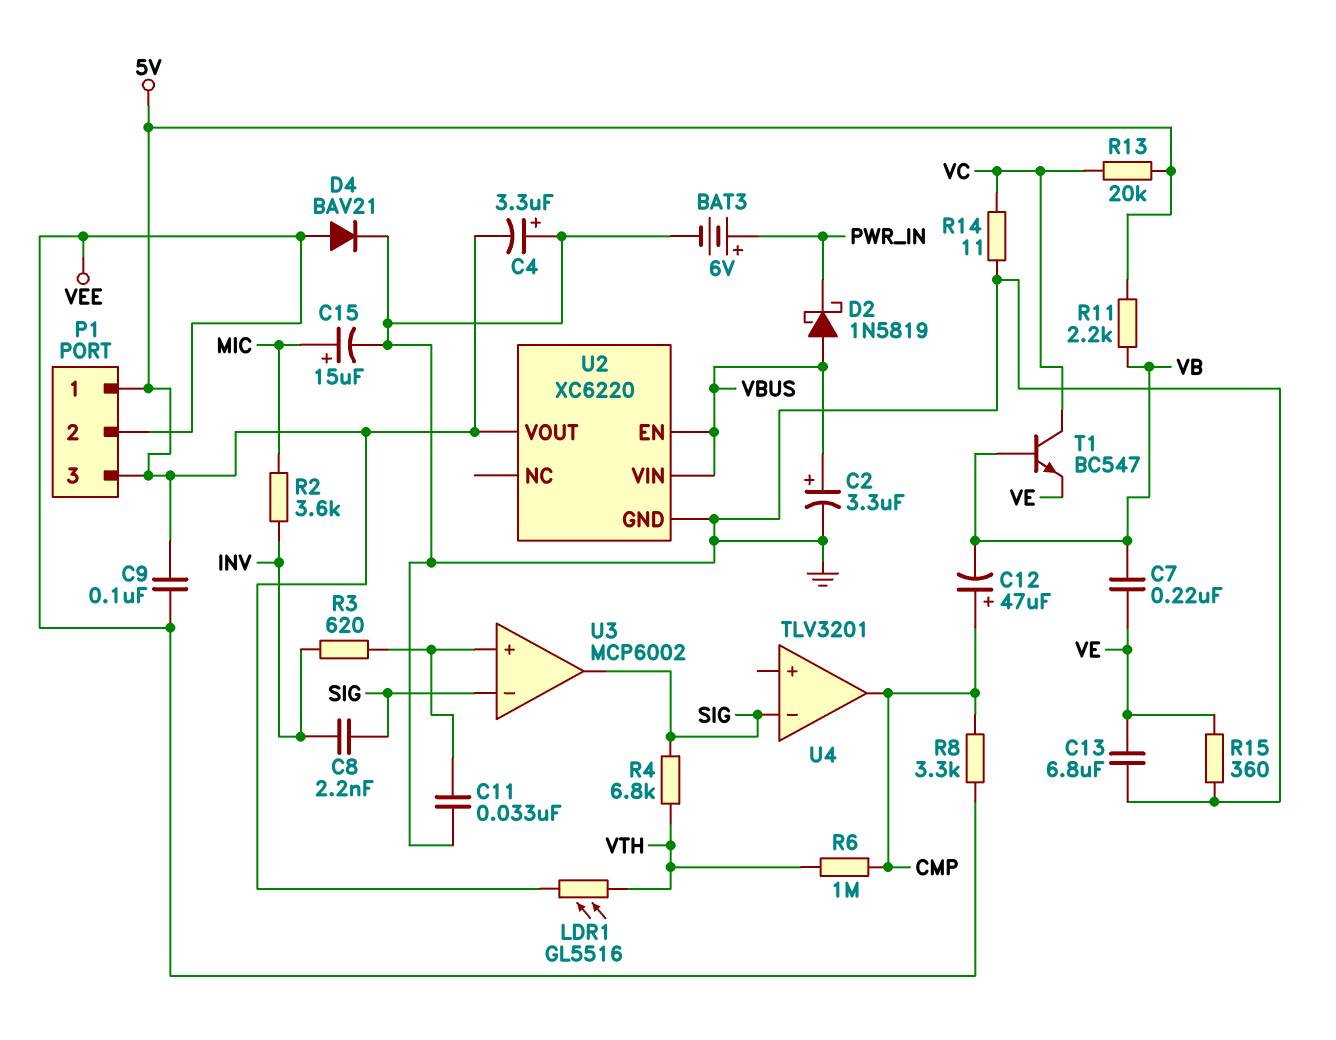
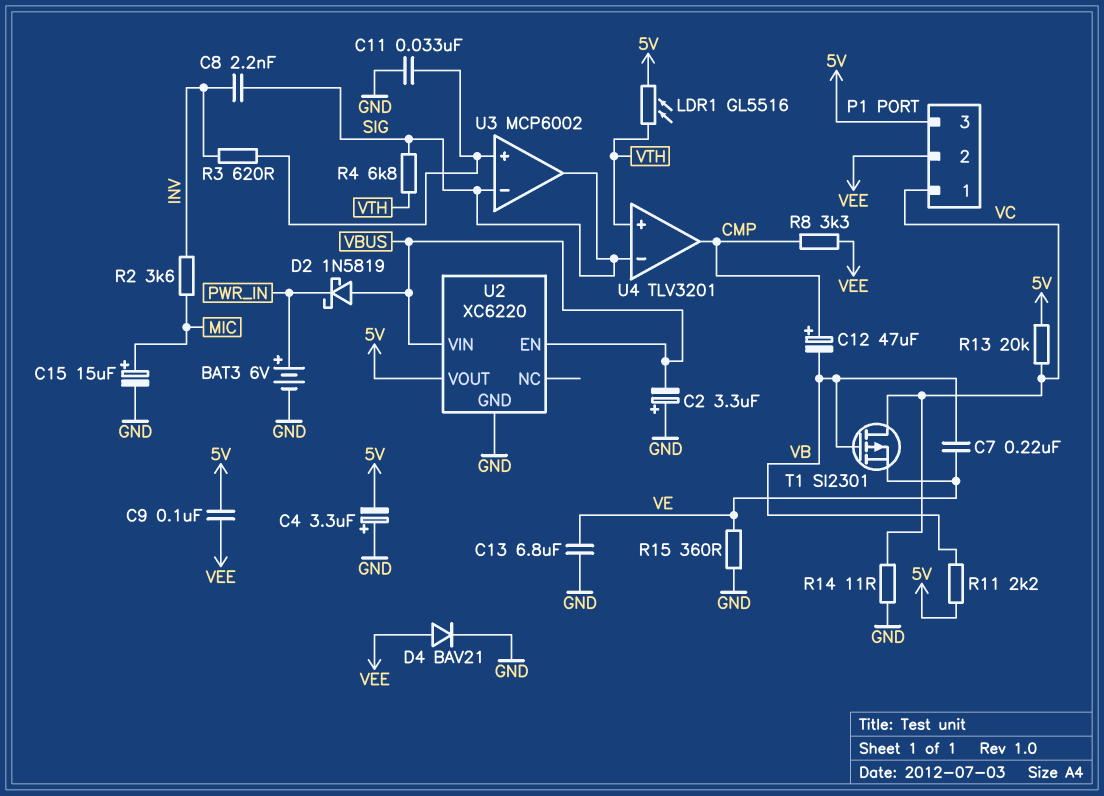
C2: 3.3uF (plus VBUS, minus GND) -> 3.3uF (plus GND, minus VBUS)
P1 pin 1: 5V -> VC
R6: 1M (CMP, VTH) -> none
T1: NPN BC547 (B VB, C VC, E VE) -> PMOS SI2301 (G VB, D VC, S VE)
U4 pin in+: none -> VTH

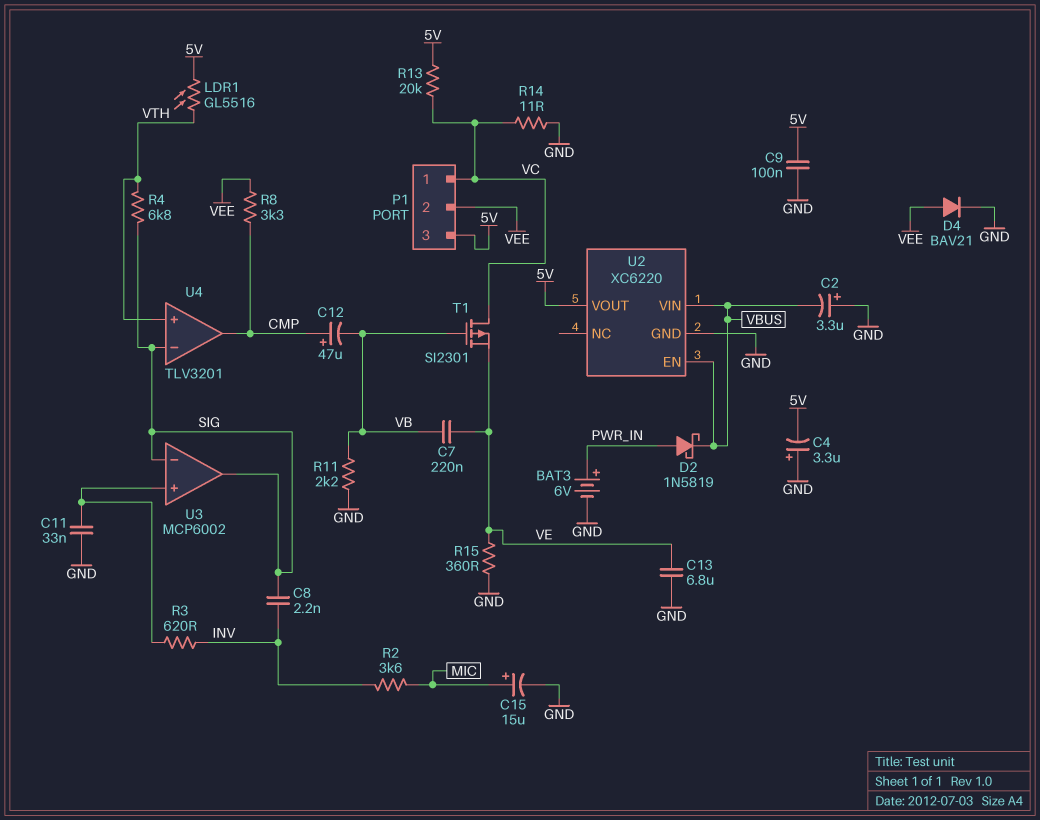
C9: 100nF (5V, VEE) -> 100nF (5V, GND)
D2: schottky 1N5819 (A VBUS, K PWR_IN) -> schottky 1N5819 (A PWR_IN, K VBUS)
R11: 2.2k (5V, VB) -> 2.2k (GND, VB)

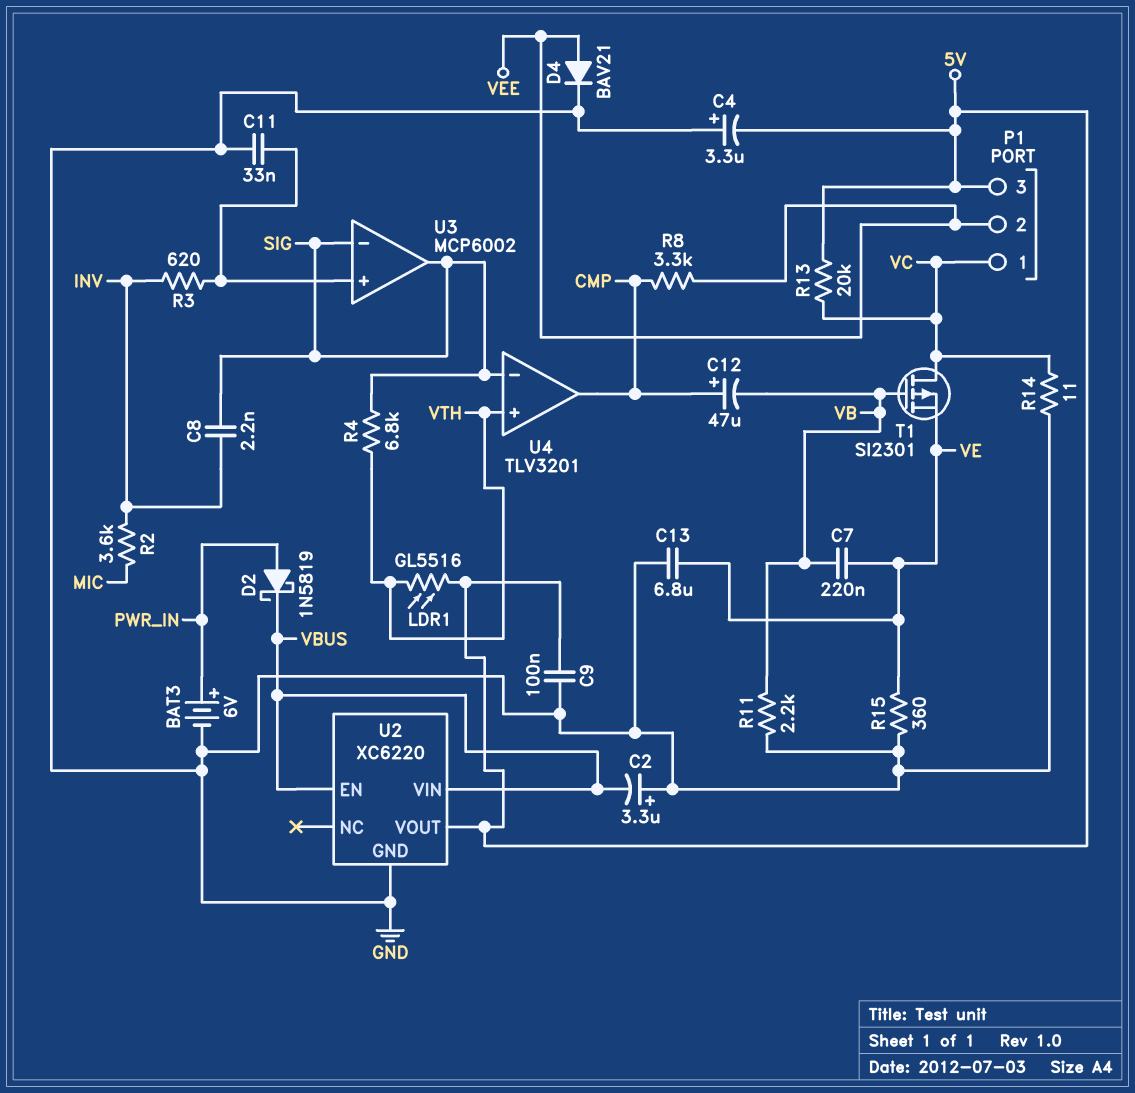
C15: 15uF (plus MIC, minus GND) -> none

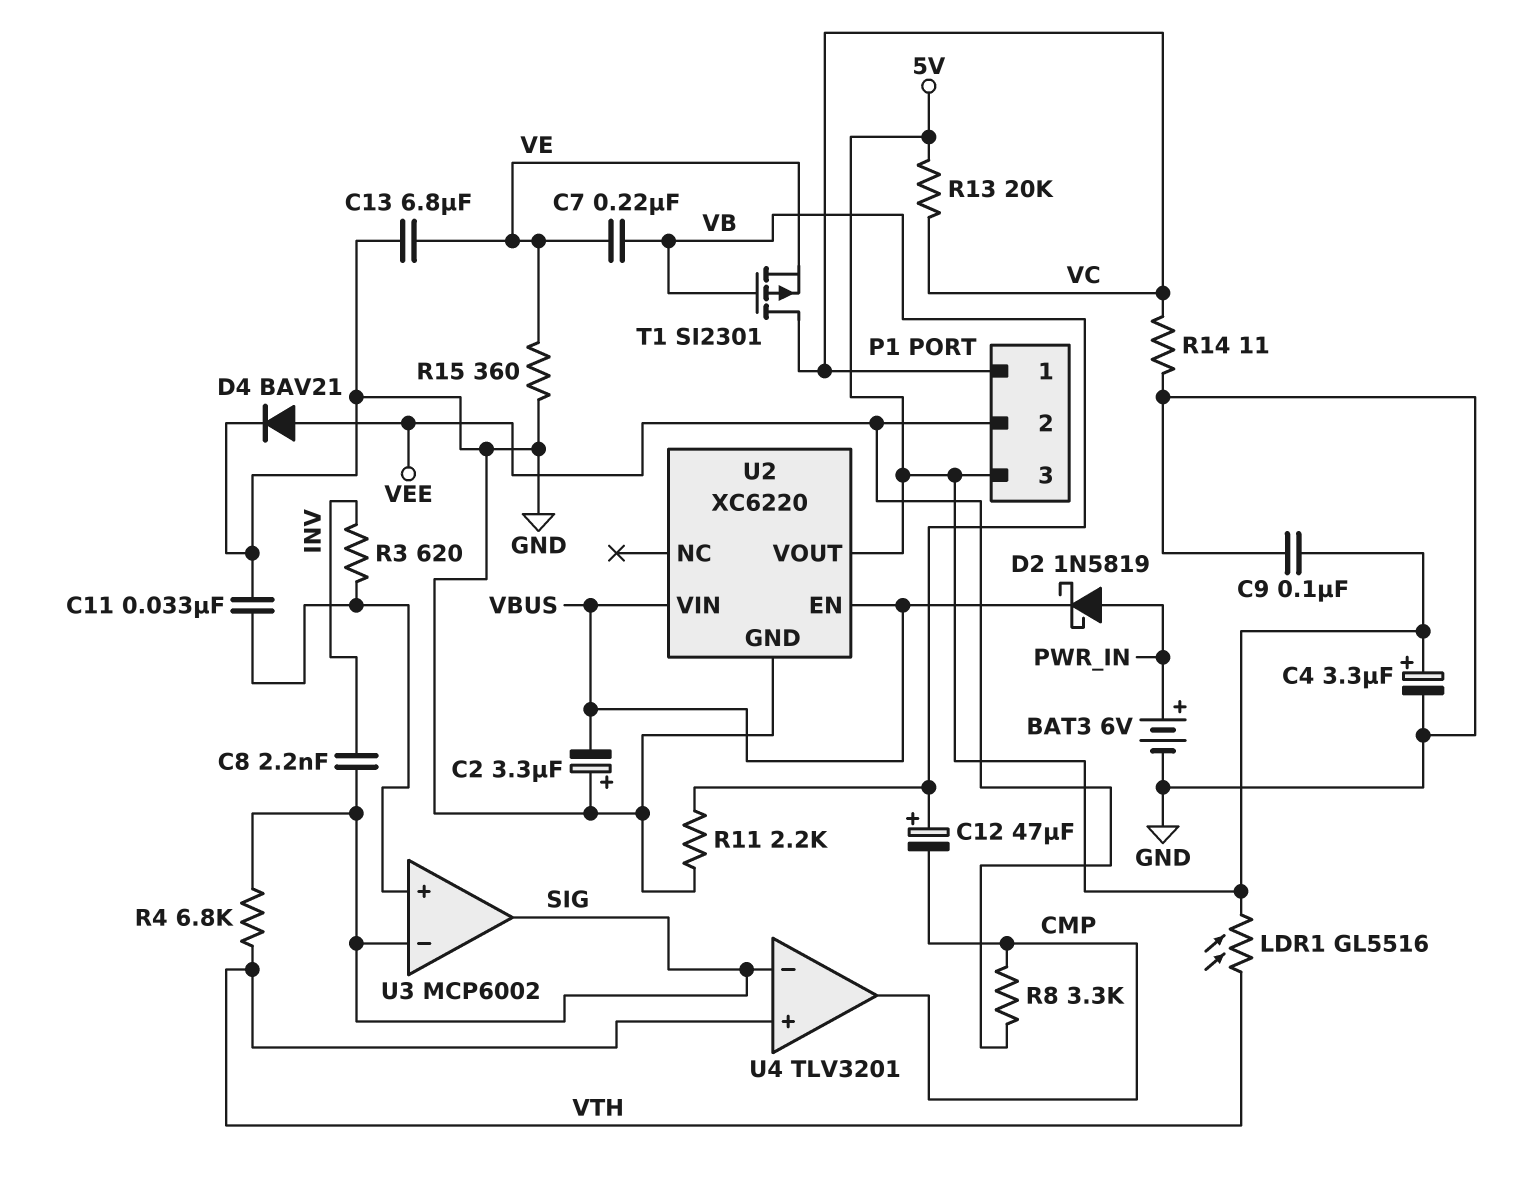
C4: 3.3uF (plus GND, minus 5V) -> 3.3uF (plus 5V, minus GND)
C12: 47uF (plus CMP, minus VB) -> 47uF (plus VB, minus CMP)
R2: 3.6k (INV, MIC) -> none

